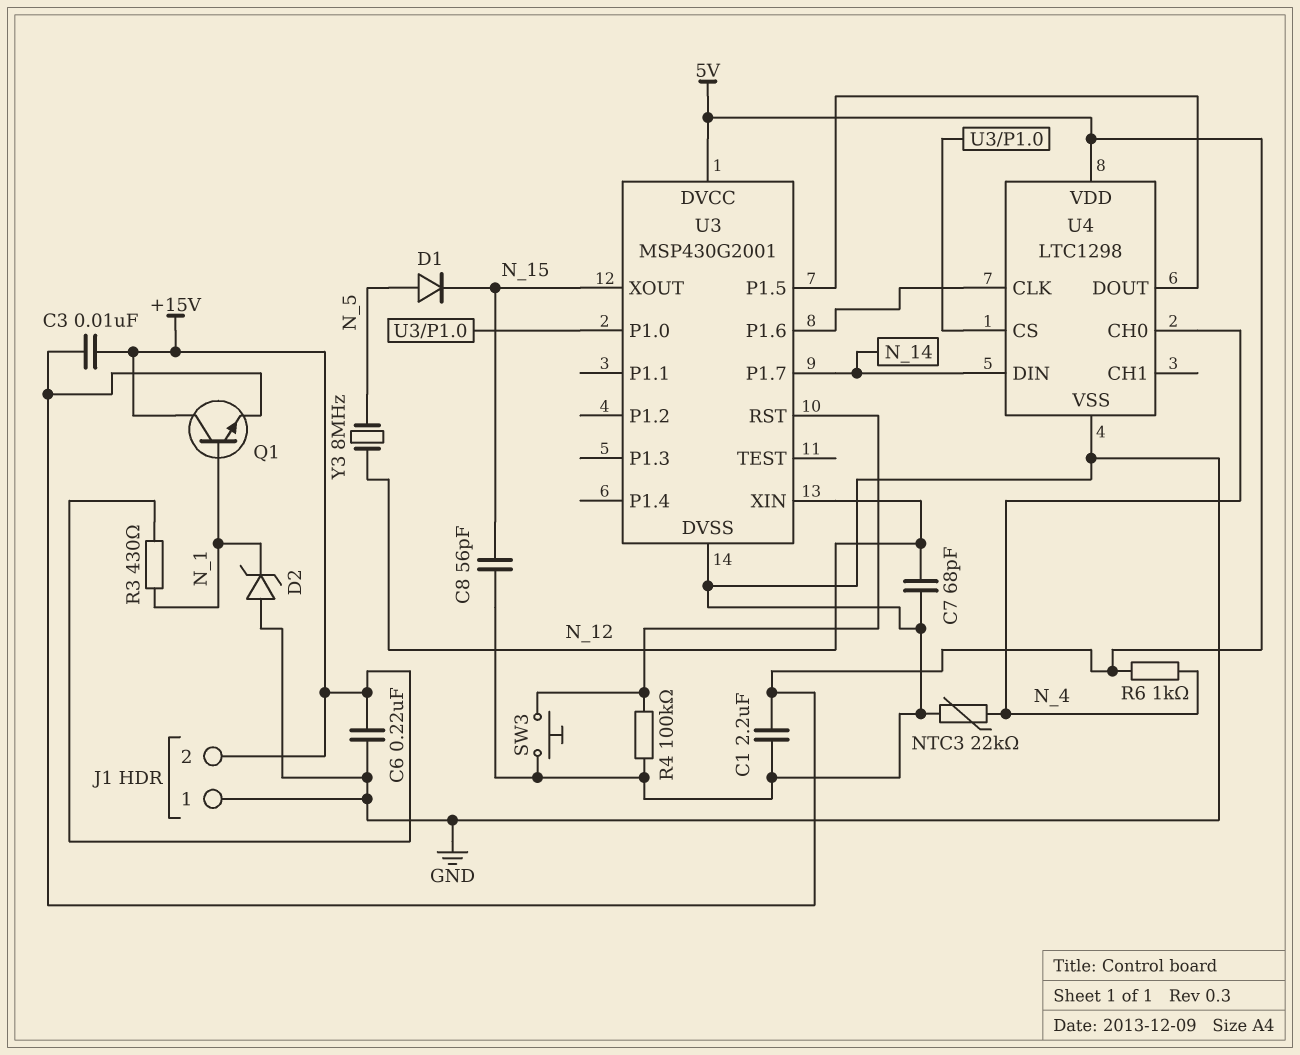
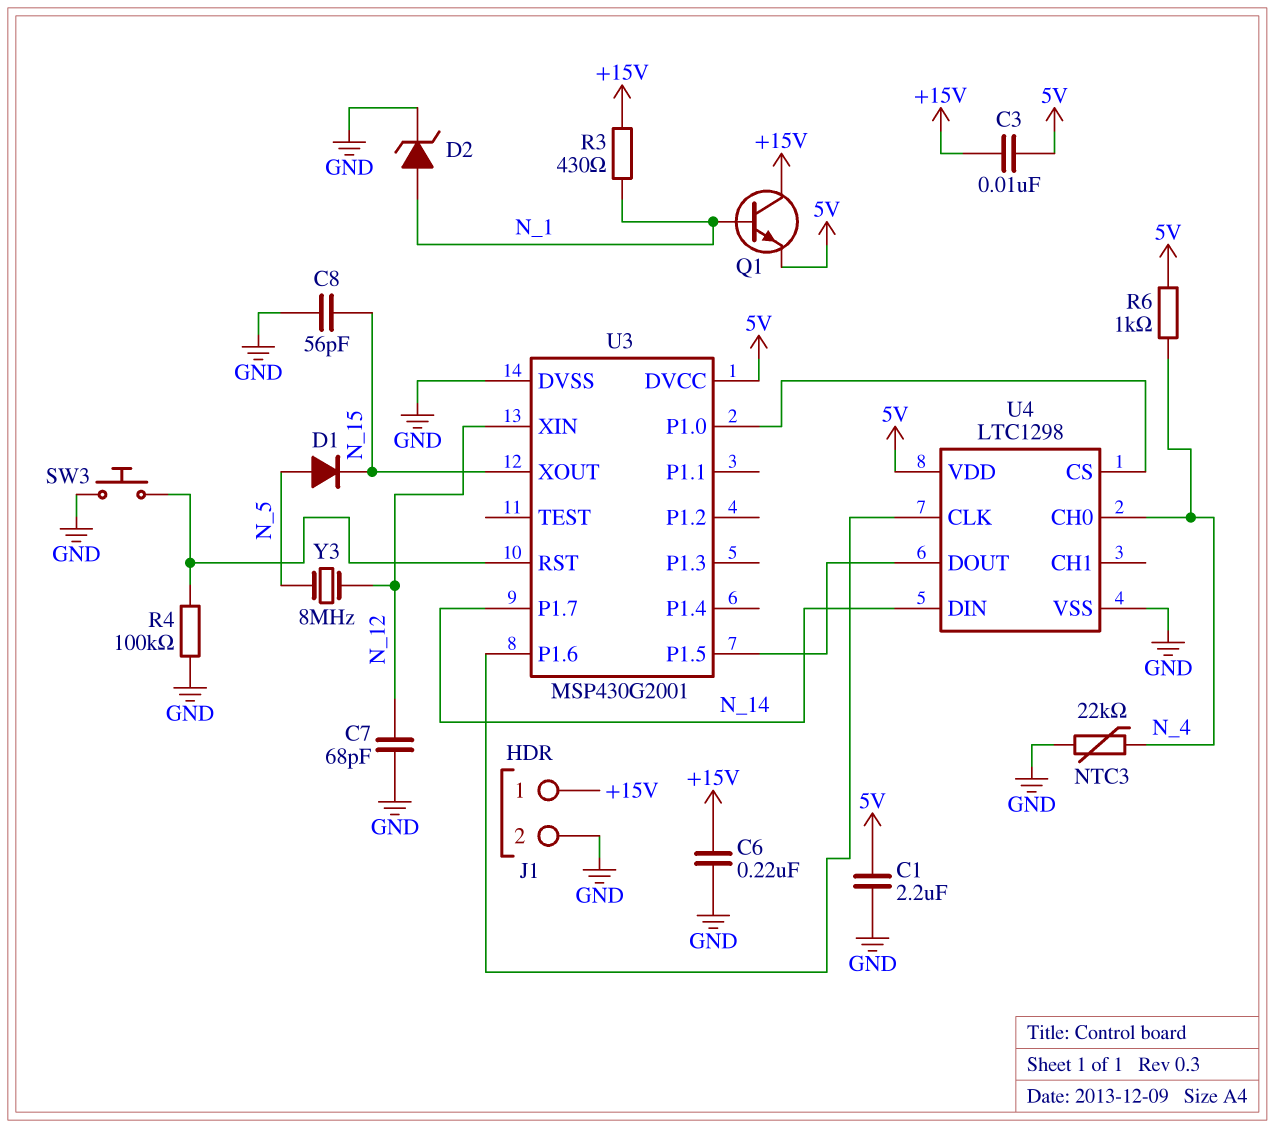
D2: zener (A GND, K N_1) -> zener (A N_1, K GND)
J1 pin 1: GND -> +15V
J1 pin 2: +15V -> GND

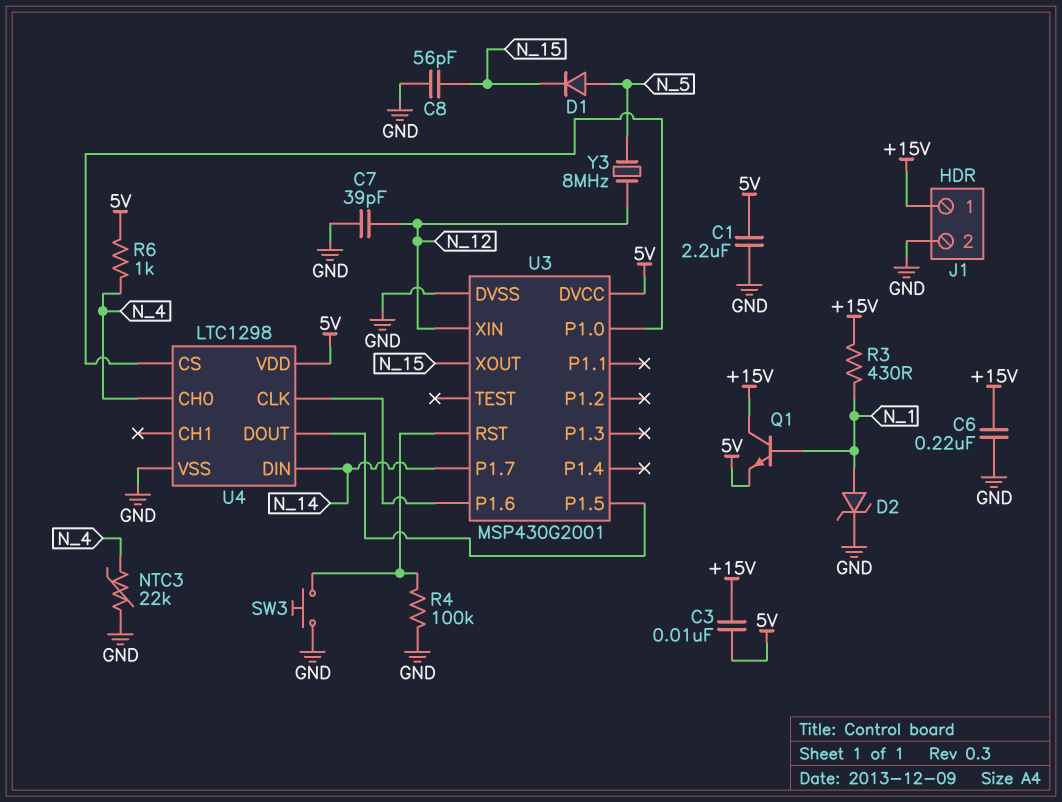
C7: 68pF (GND, N_12) -> 39pF (GND, N_12)

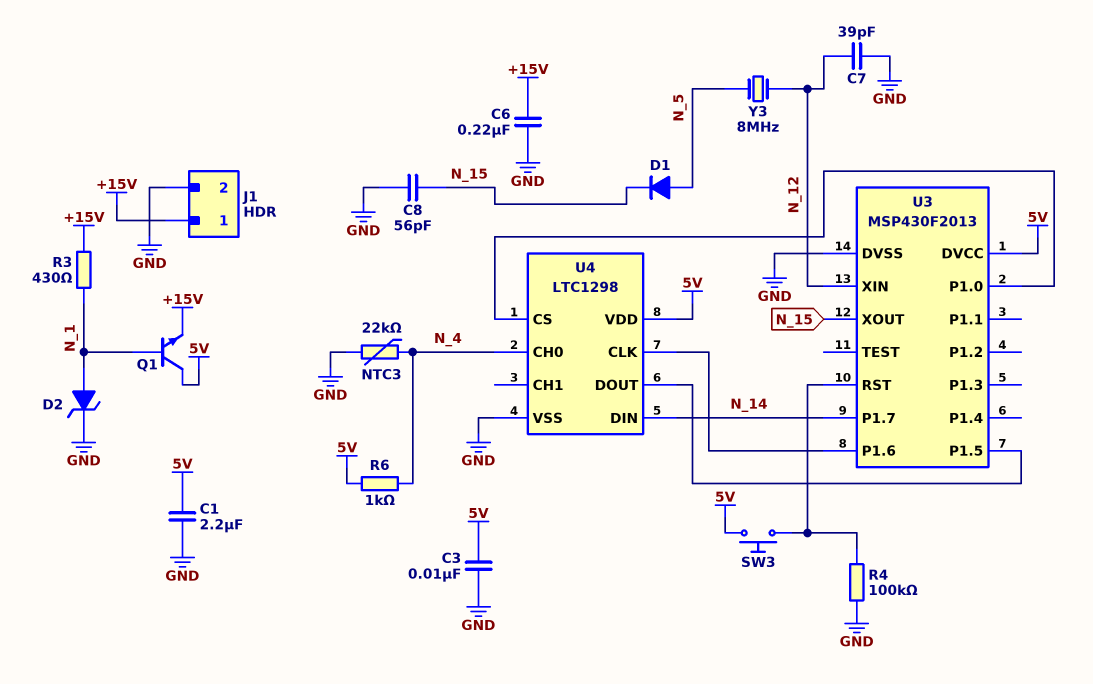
C3: 10nF (+15V, 5V) -> 10nF (5V, GND)
Q1: NPN (B N_1, C +15V, E 5V) -> NPN (B N_1, C 5V, E +15V)
SW3: button (GND, U3/RST) -> button (5V, U3/RST)
U3: MSP430G2001 -> MSP430F2013

